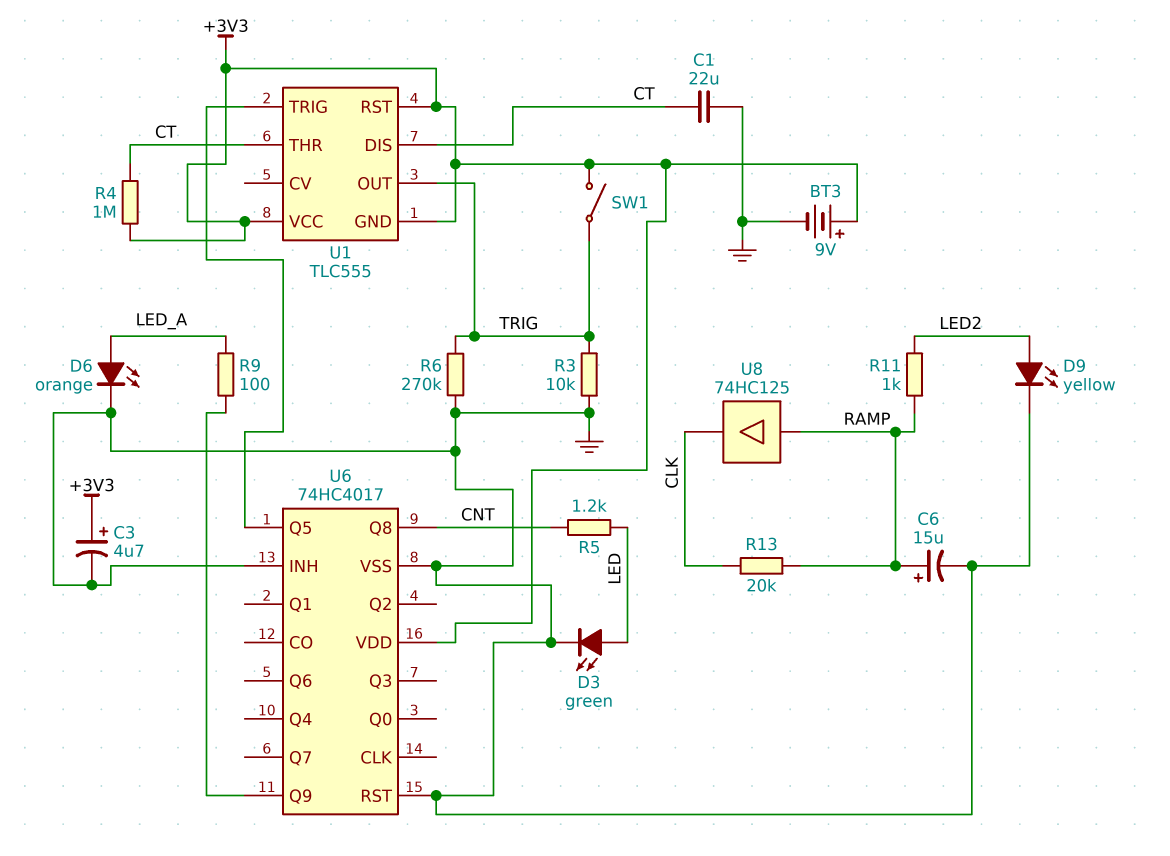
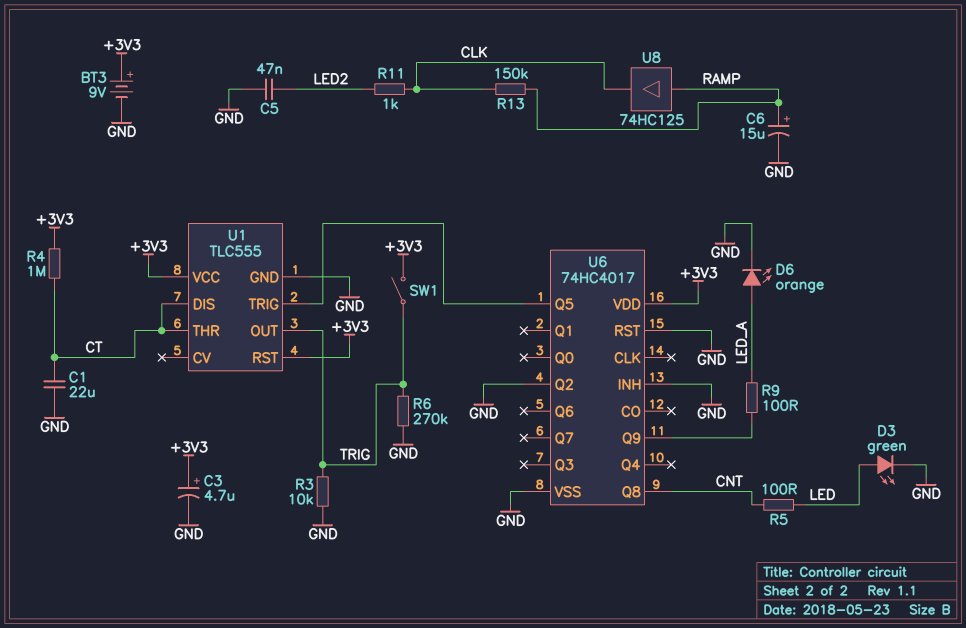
C5: none -> 47nF (GND, LED2)
D9: LED yellow (A LED2, K GND) -> none
R5: 1.2k (CNT, LED) -> 100 (CNT, LED)
R11: 1k (LED2, RAMP) -> 1k (CLK, LED2)
R13: 20k (CLK, RAMP) -> 150k (CLK, RAMP)
U1 pin GND: +3V3 -> GND
U6 pin Q2: none -> GND

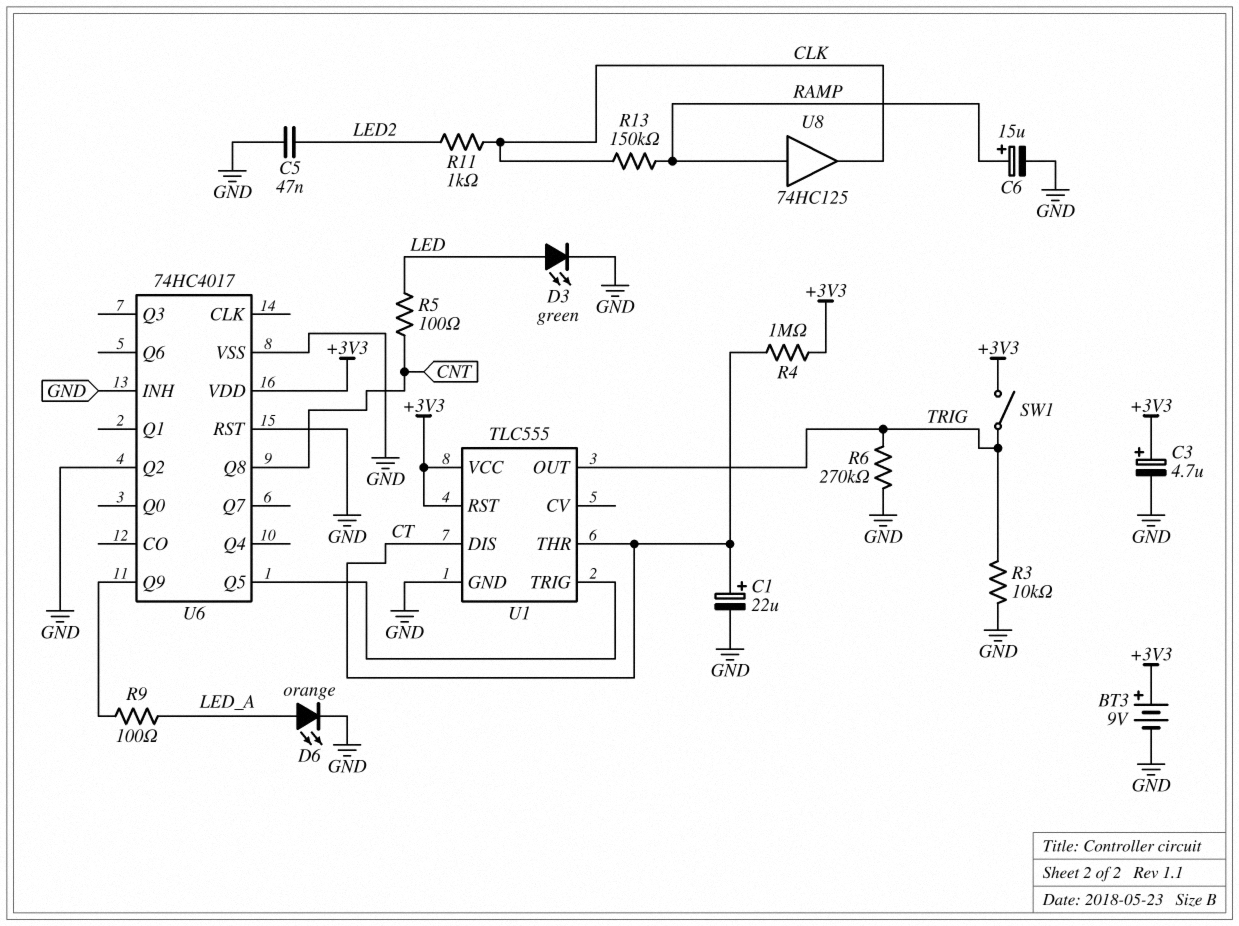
C1: 22uF (CT, GND) -> 22uF (plus CT, minus GND)

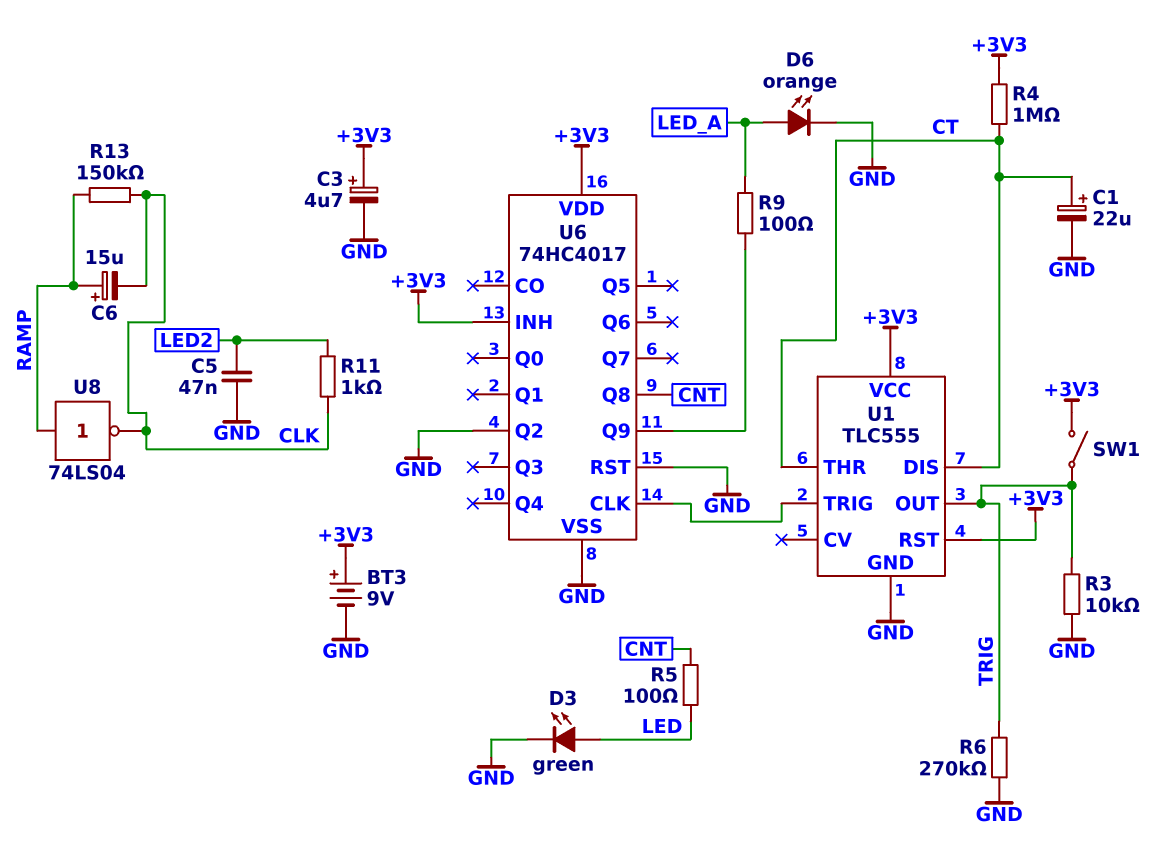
C6: 15uF (plus RAMP, minus GND) -> 15uF (plus RAMP, minus CLK)
U6 pin CLK: none -> U1/TRIG
U6 pin INH: GND -> +3V3
U6 pin Q5: U1/TRIG -> none
U8: buffer 74HC125 (in RAMP, out CLK) -> NOT 74LS04 (in RAMP, out CLK)

